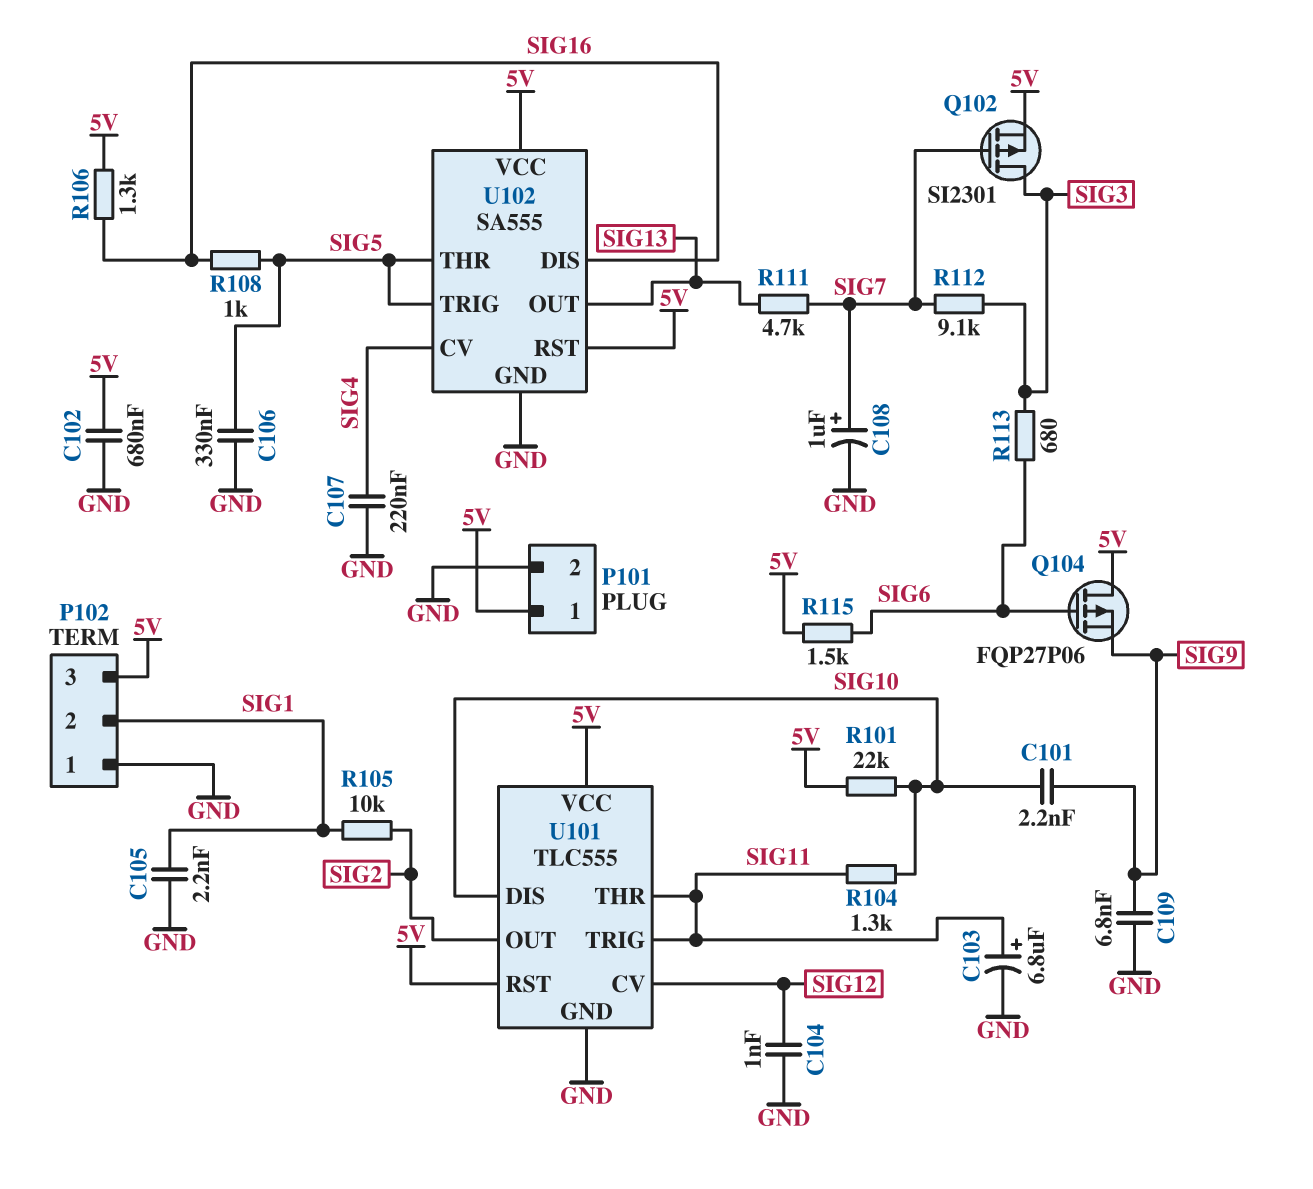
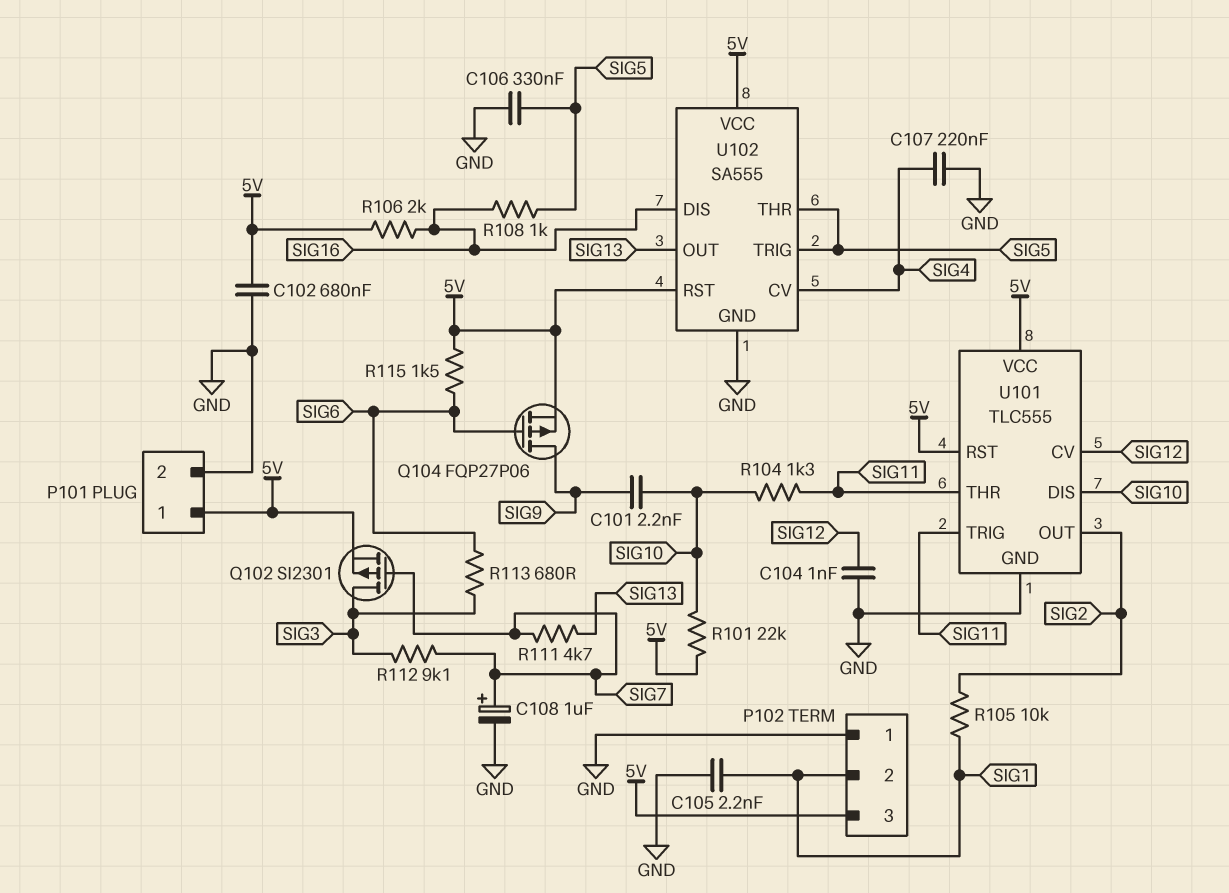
C103: 6.8uF (plus SIG11, minus GND) -> none
C109: 6.8nF (GND, SIG9) -> none
Q104: PMOS FQP27P06 (G SIG6, D 5V, S SIG9) -> PMOS FQP27P06 (G SIG6, D SIG9, S 5V)
R106: 1.3k (5V, SIG16) -> 2k (5V, SIG16)

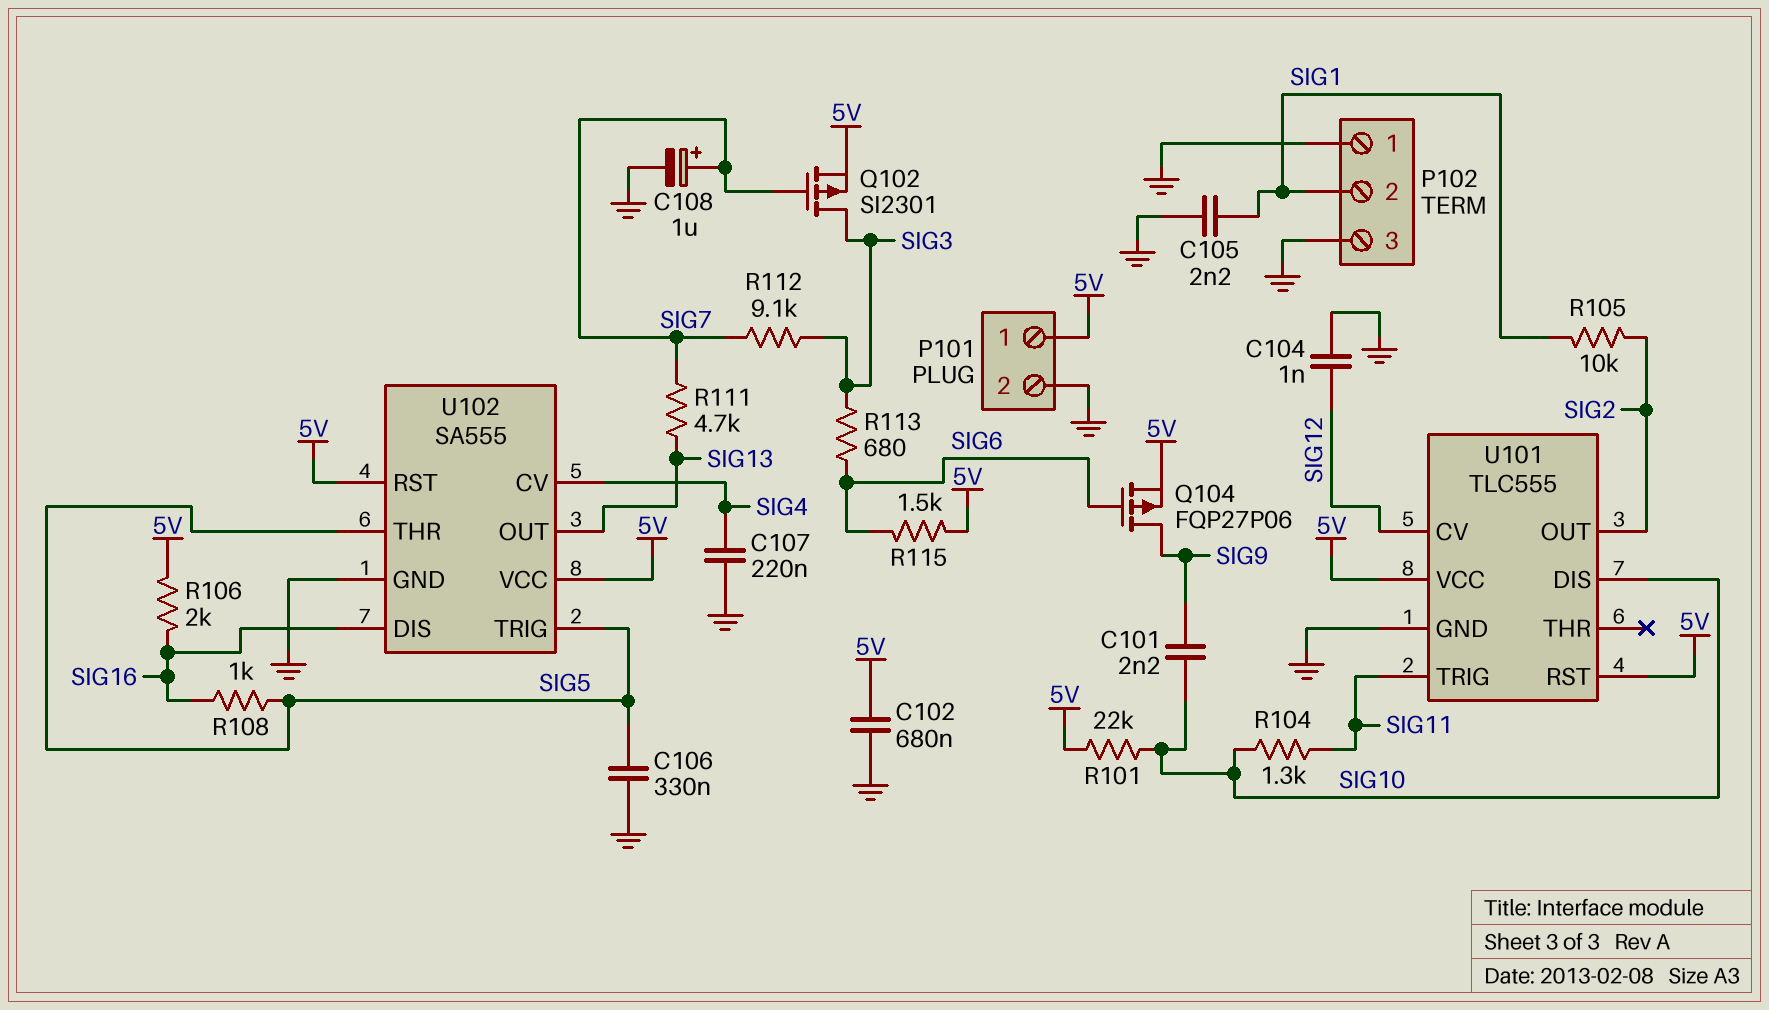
P102 pin 3: 5V -> GND
U101 pin THR: SIG11 -> none

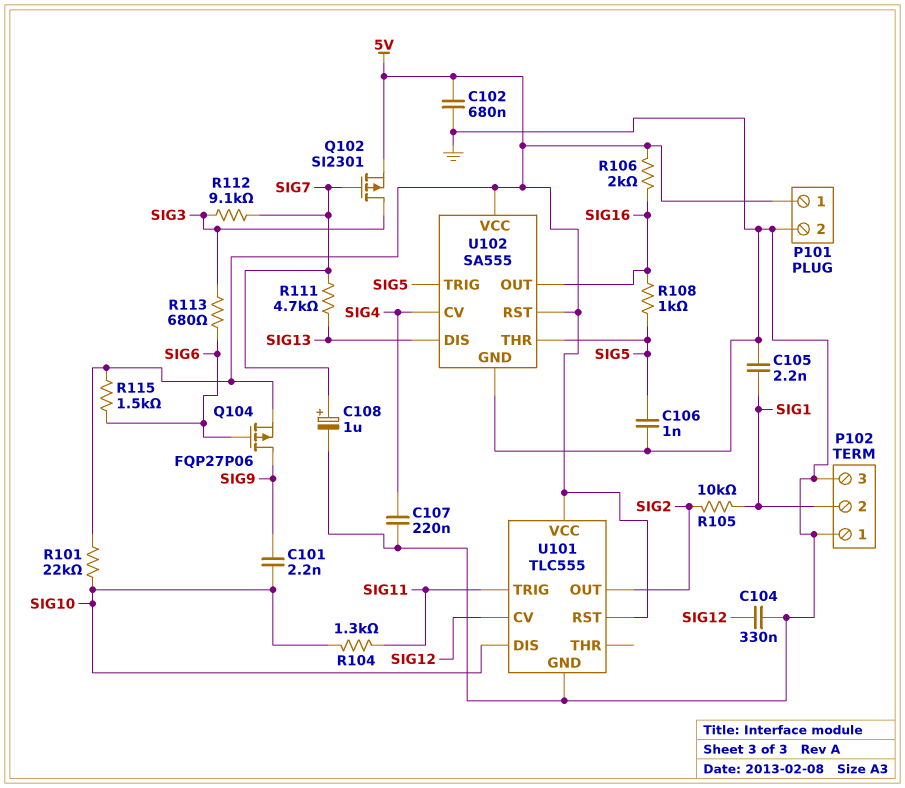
C104: 1nF (GND, SIG12) -> 330nF (GND, SIG12)
C106: 330nF (GND, SIG5) -> 1nF (GND, SIG5)
U102 pin DIS: SIG16 -> SIG13
U102 pin OUT: SIG13 -> SIG16

